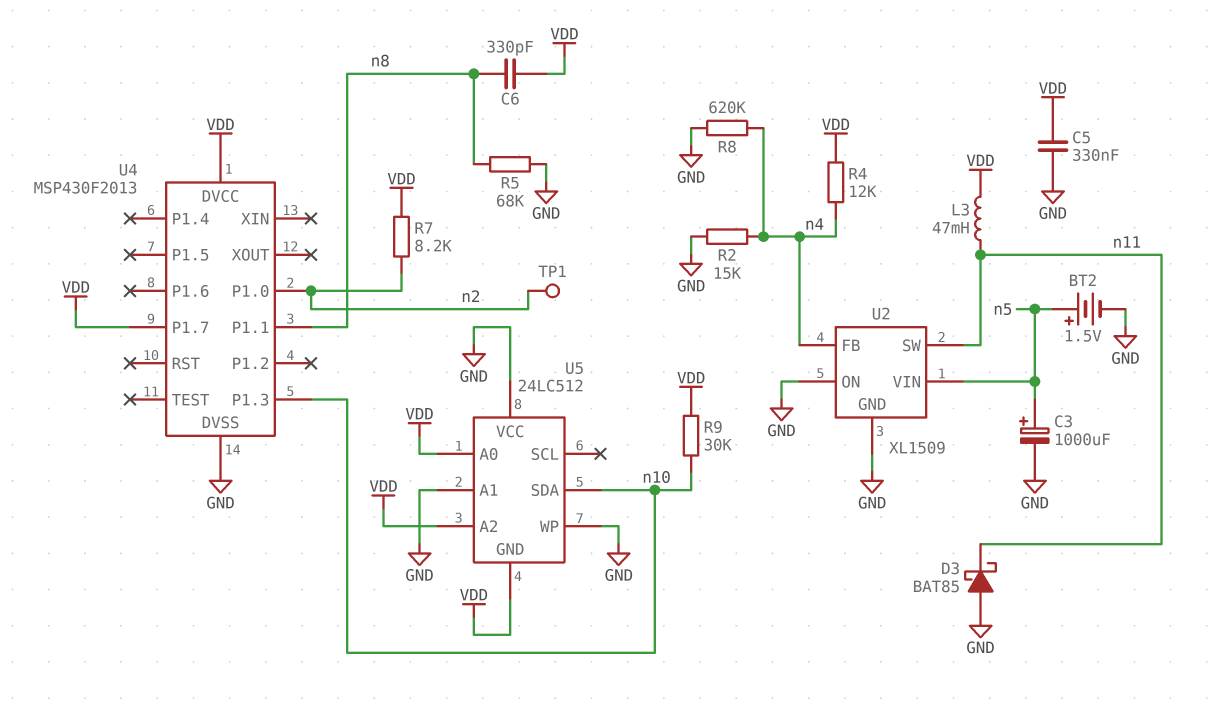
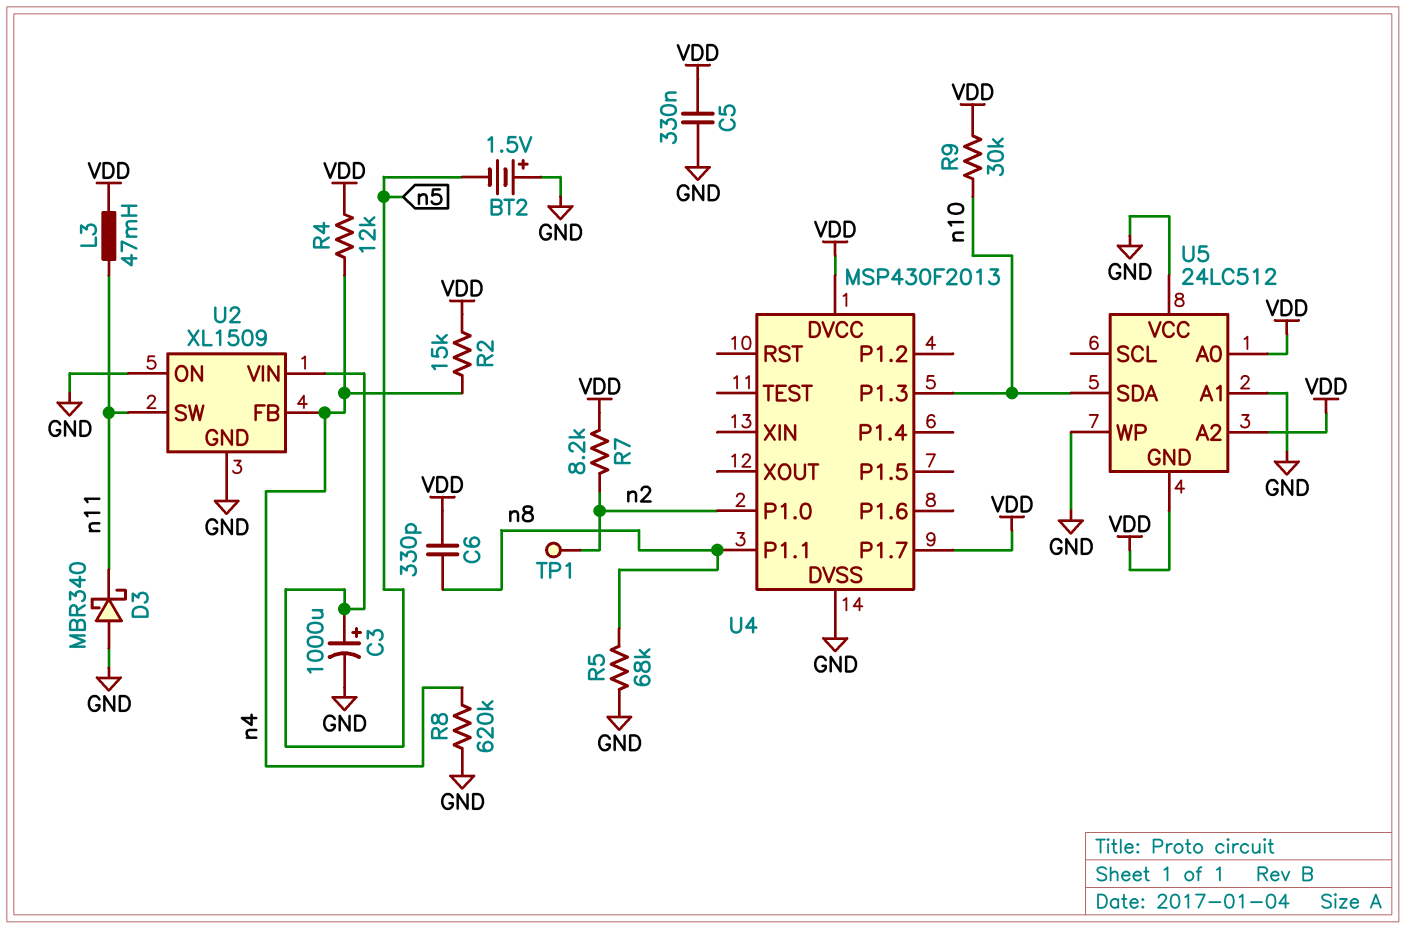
BT2: 1.5V (plus n5, minus GND) -> 1.5V (plus GND, minus n5)
D3: schottky BAT85 (A GND, K n11) -> schottky MBR340 (A GND, K n11)
R2: 15k (GND, n4) -> 15k (VDD, n4)

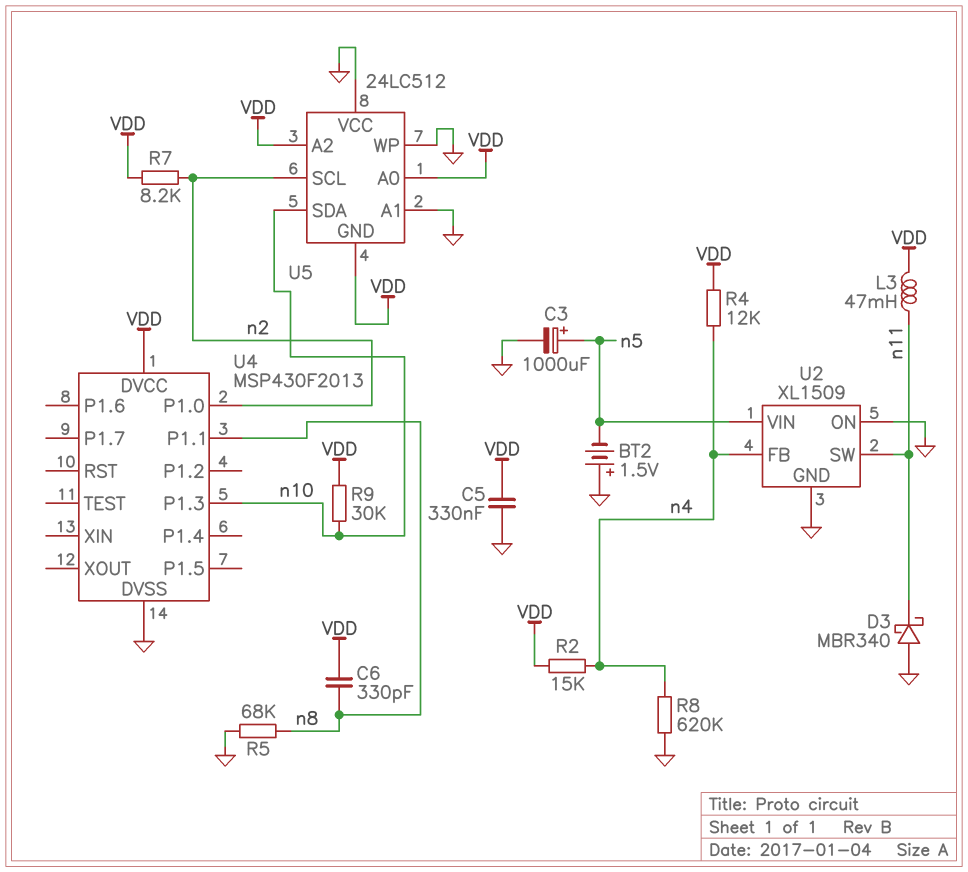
TP1: test point (n2) -> none
U4 pin P1.7: VDD -> none
U5 pin SCL: none -> n2

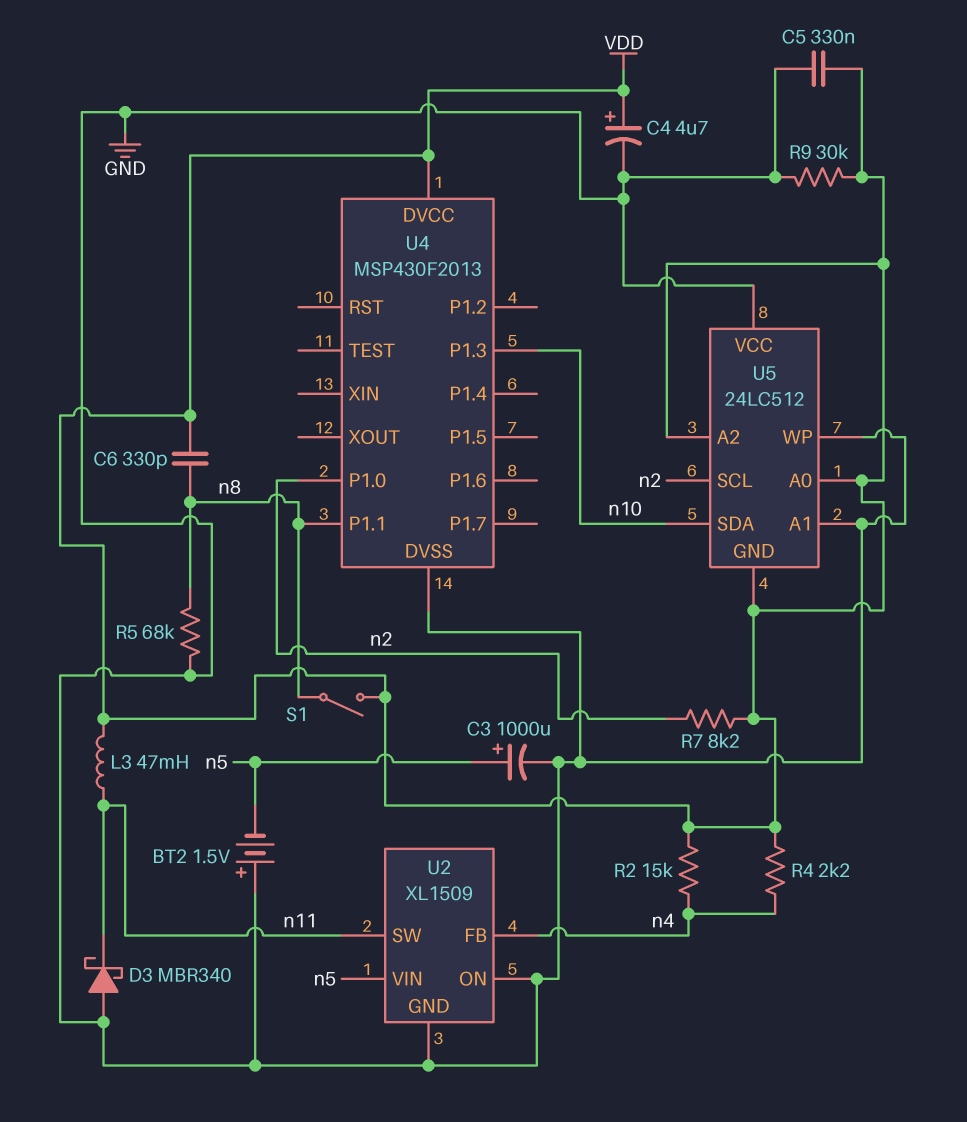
C4: none -> 4.7uF (plus VDD, minus GND)
R4: 12k (VDD, n4) -> 2.2k (VDD, n4)
R8: 620k (GND, n4) -> none
R9: 30k (VDD, n10) -> 30k (GND, VDD)
S1: none -> switch (VDD, n8)

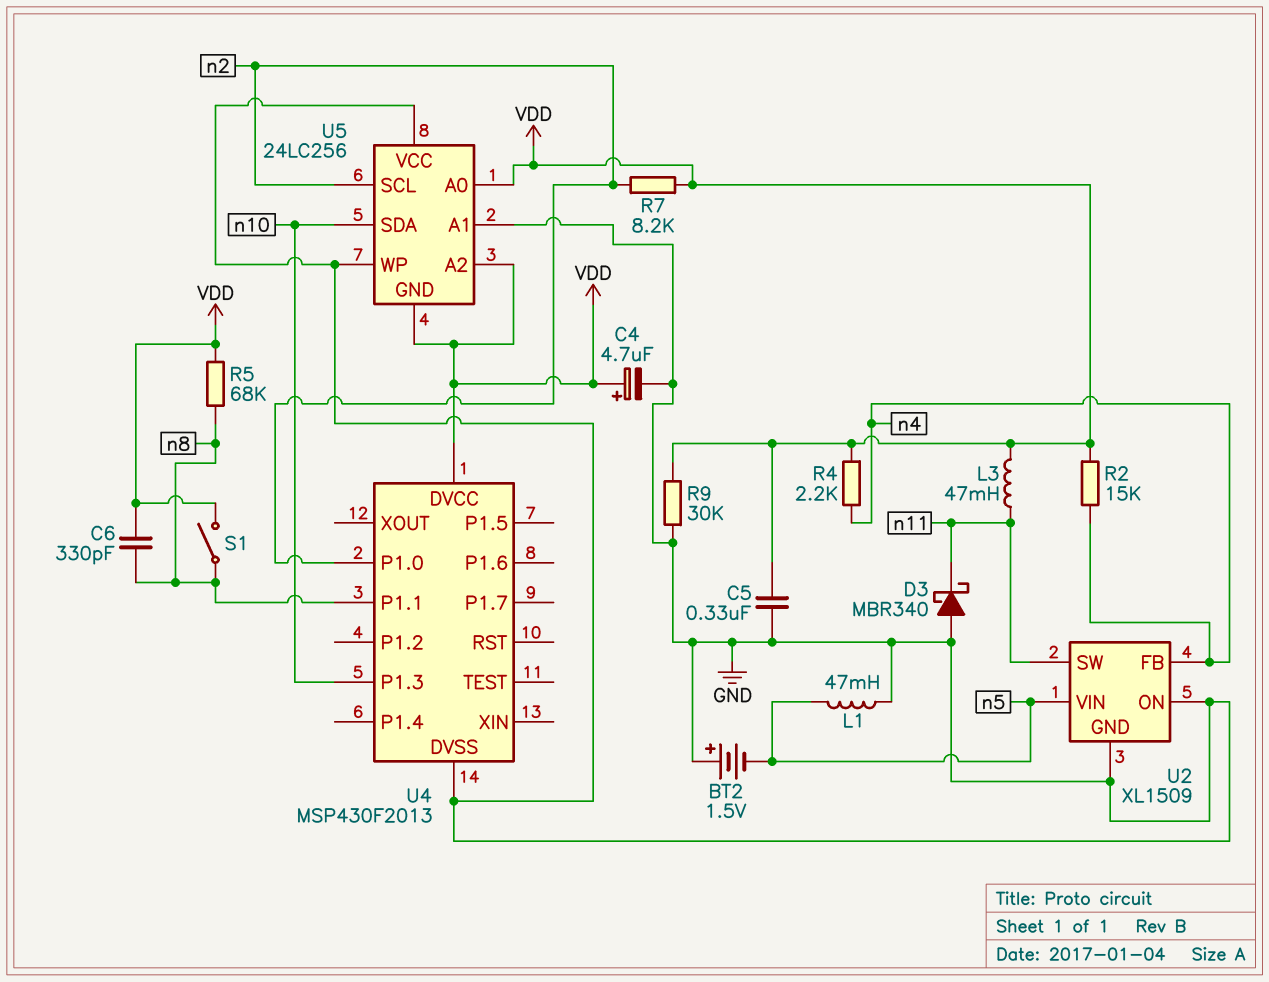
C3: 1000uF (plus n5, minus GND) -> none
L1: none -> 47mH (GND, n5)
R5: 68k (GND, n8) -> 68k (VDD, n8)
U5: 24LC512 -> 24LC256

